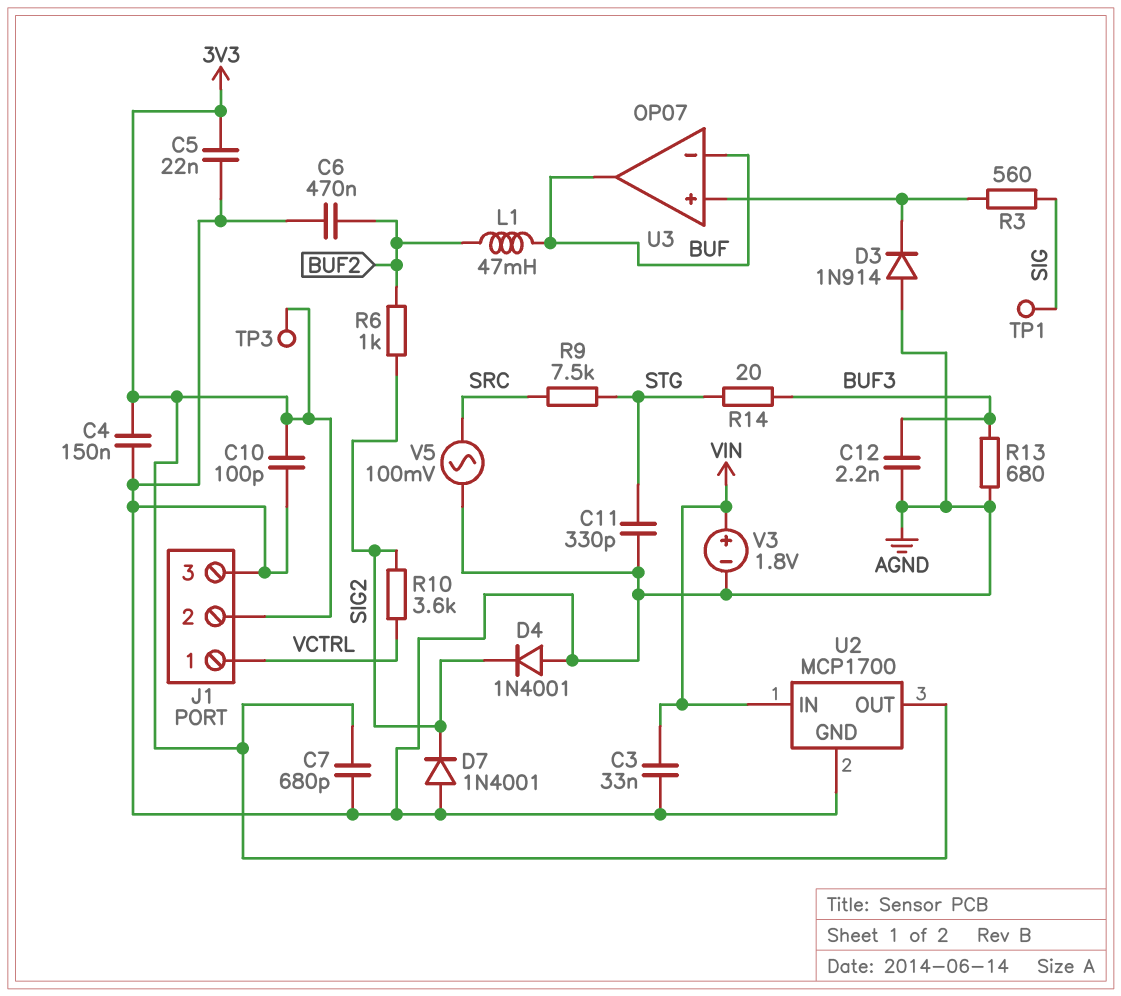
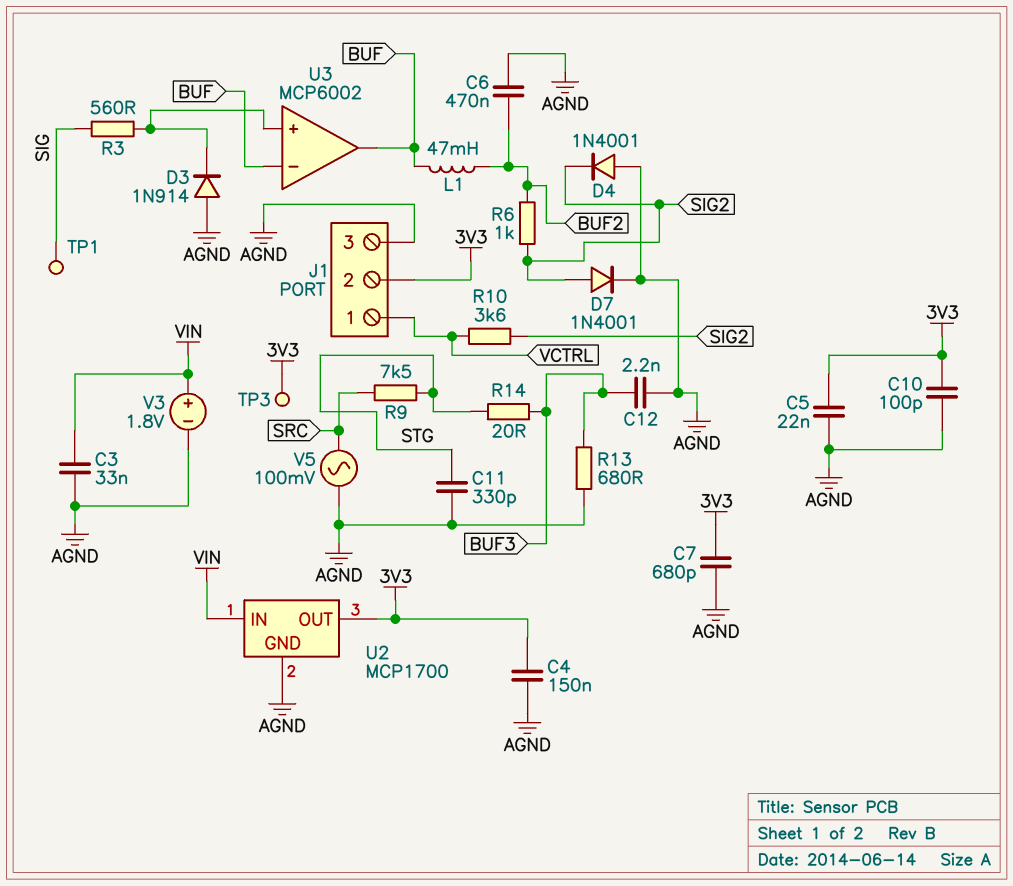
D7: diode 1N4001 (A AGND, K SIG2) -> diode 1N4001 (A SIG2, K AGND)
U3: OP07 -> MCP6002

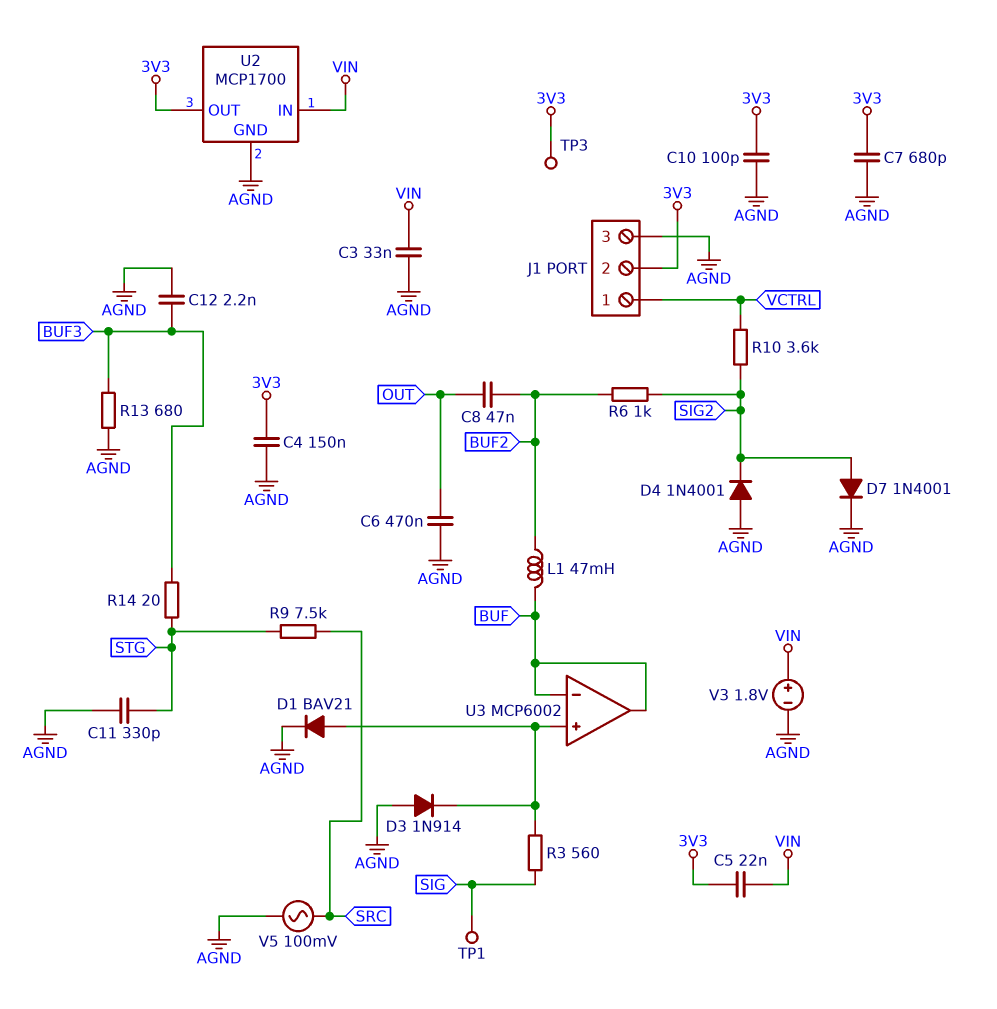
C5: 22nF (3V3, AGND) -> 22nF (3V3, VIN)
C6: 470nF (AGND, BUF2) -> 470nF (AGND, OUT)
C8: none -> 47nF (BUF2, OUT)
D1: none -> diode BAV21 (A U3/in+, K AGND)

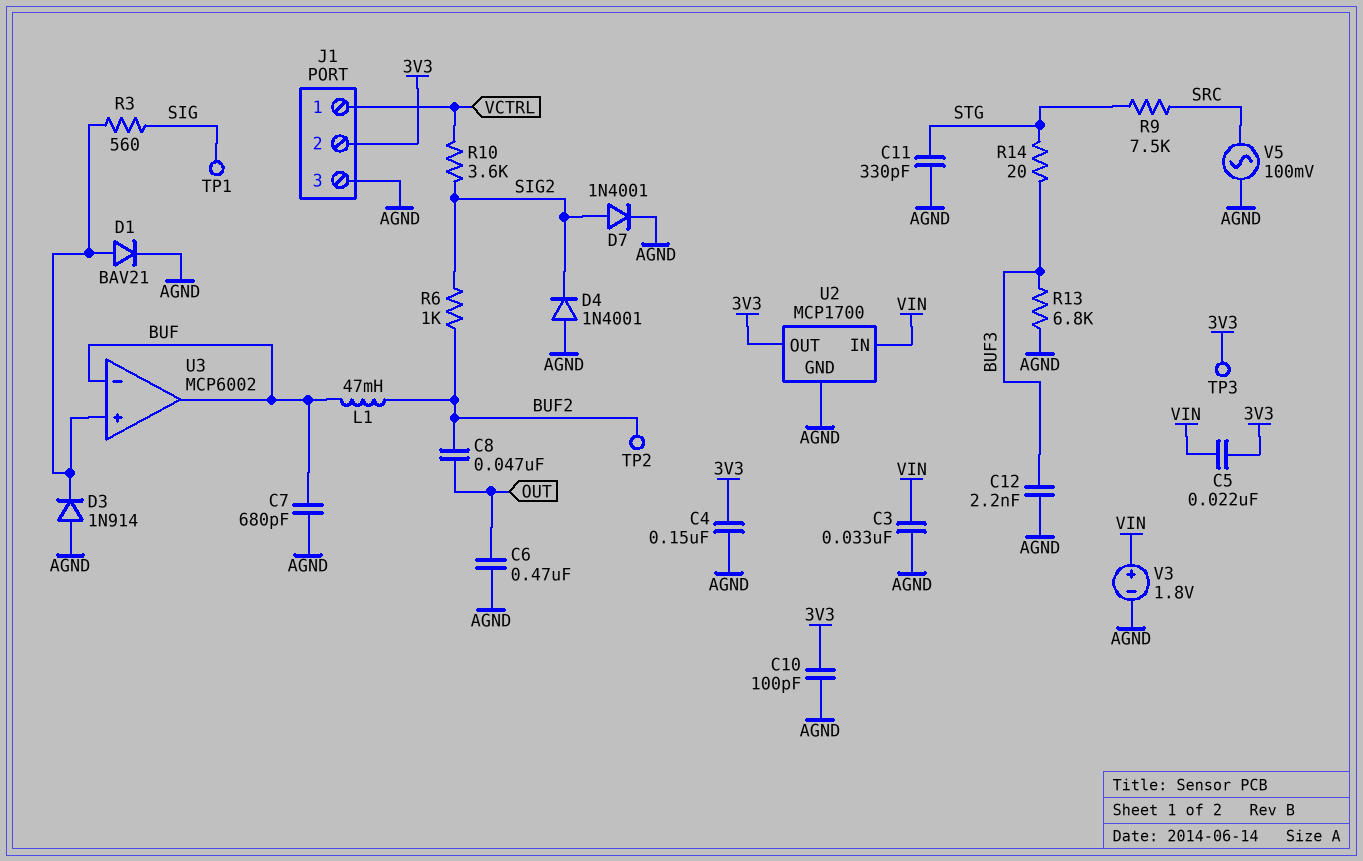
C7: 680pF (3V3, AGND) -> 680pF (AGND, BUF)
R13: 680 (AGND, BUF3) -> 6.8k (AGND, BUF3)
TP2: none -> test point (BUF2)

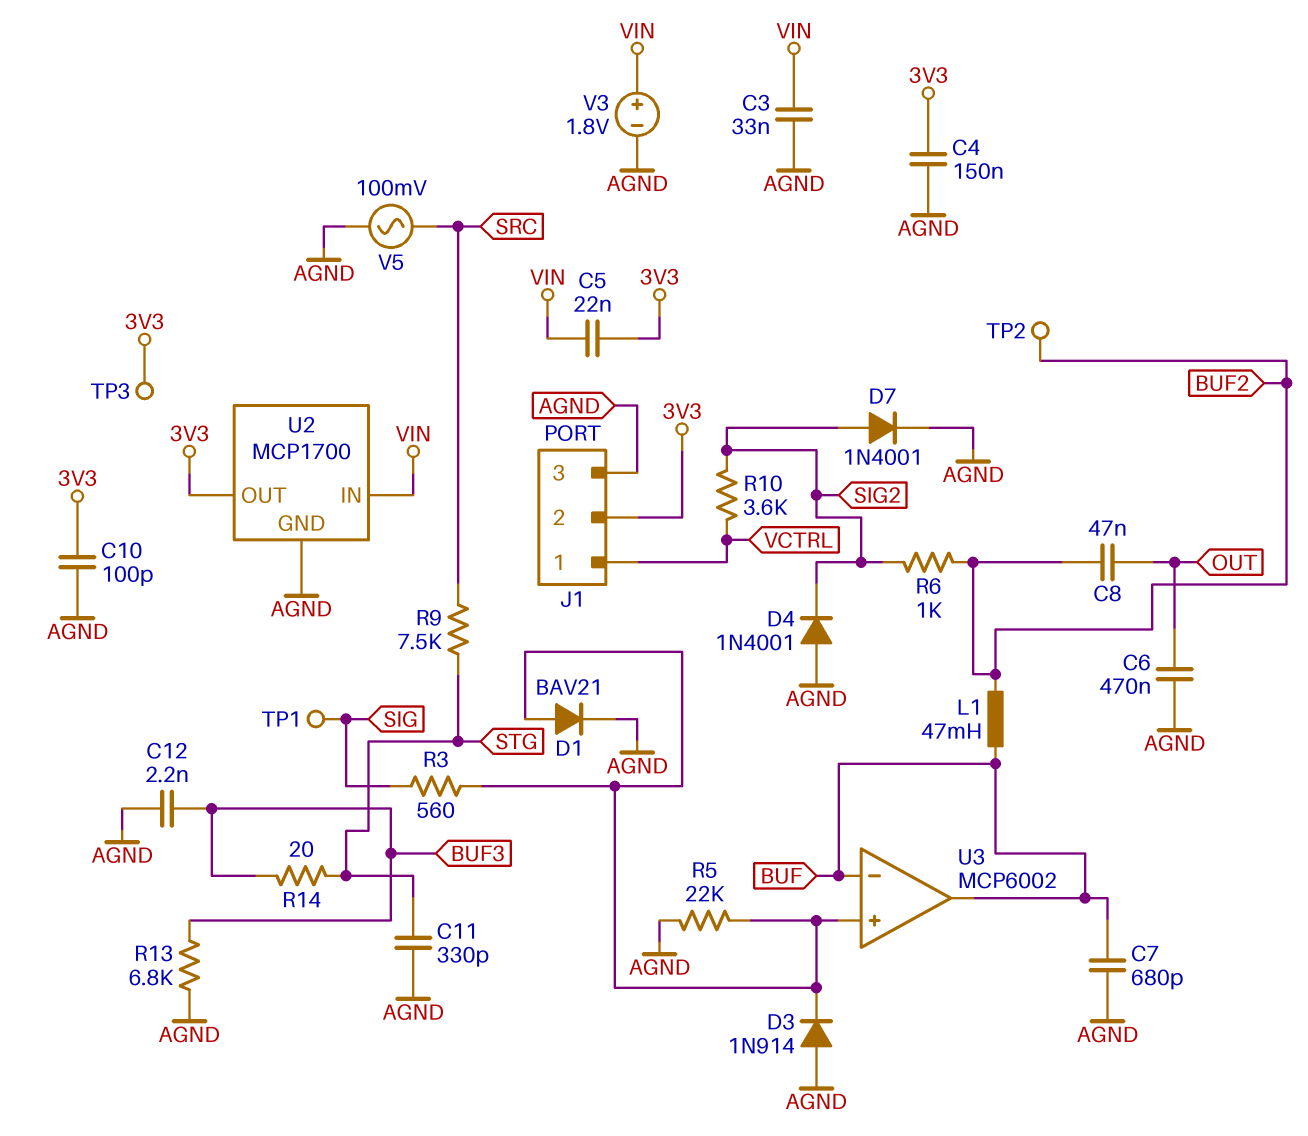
R5: none -> 22k (AGND, U3/in+)

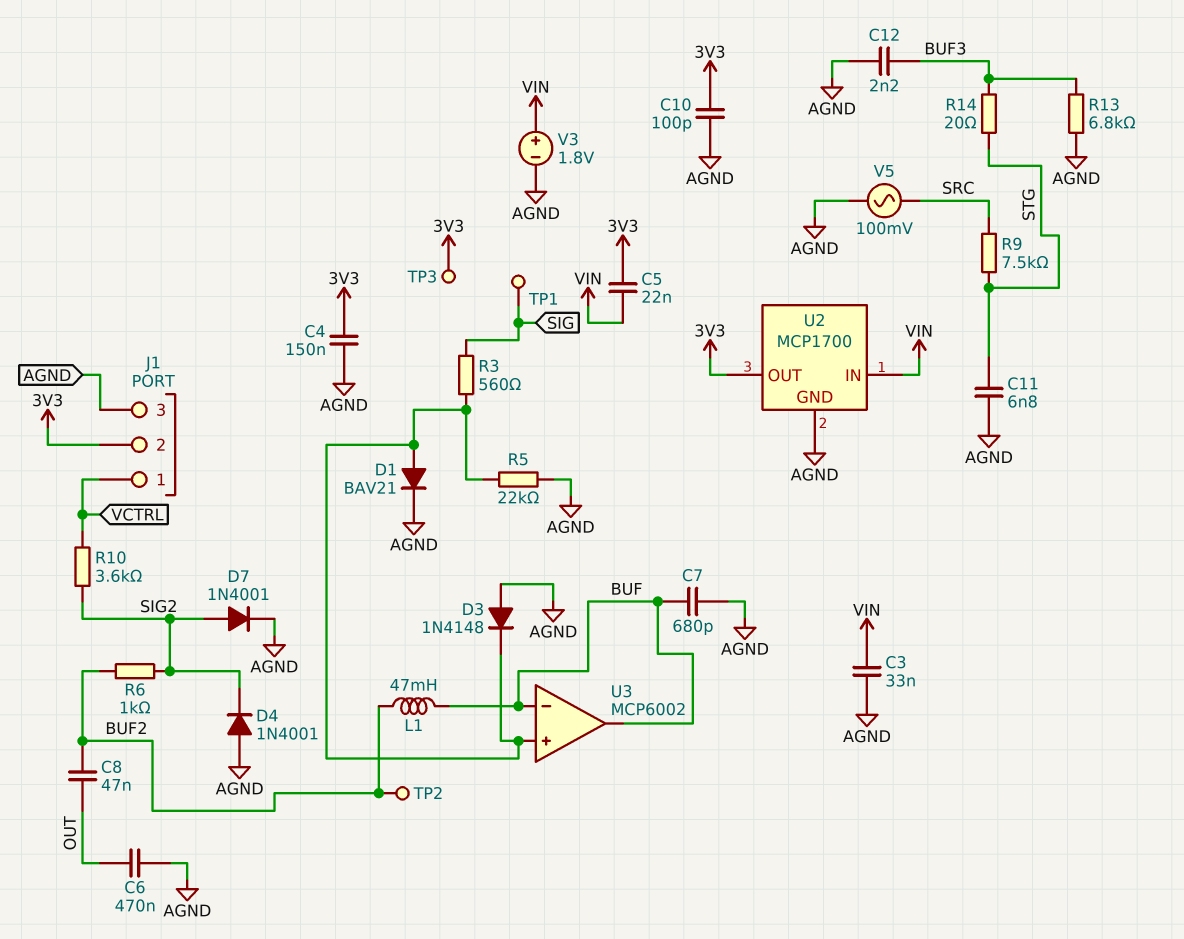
C11: 330pF (AGND, STG) -> 6.8nF (AGND, STG)
D3: diode 1N914 (A AGND, K U3/in+) -> diode 1N4148 (A AGND, K U3/in+)

